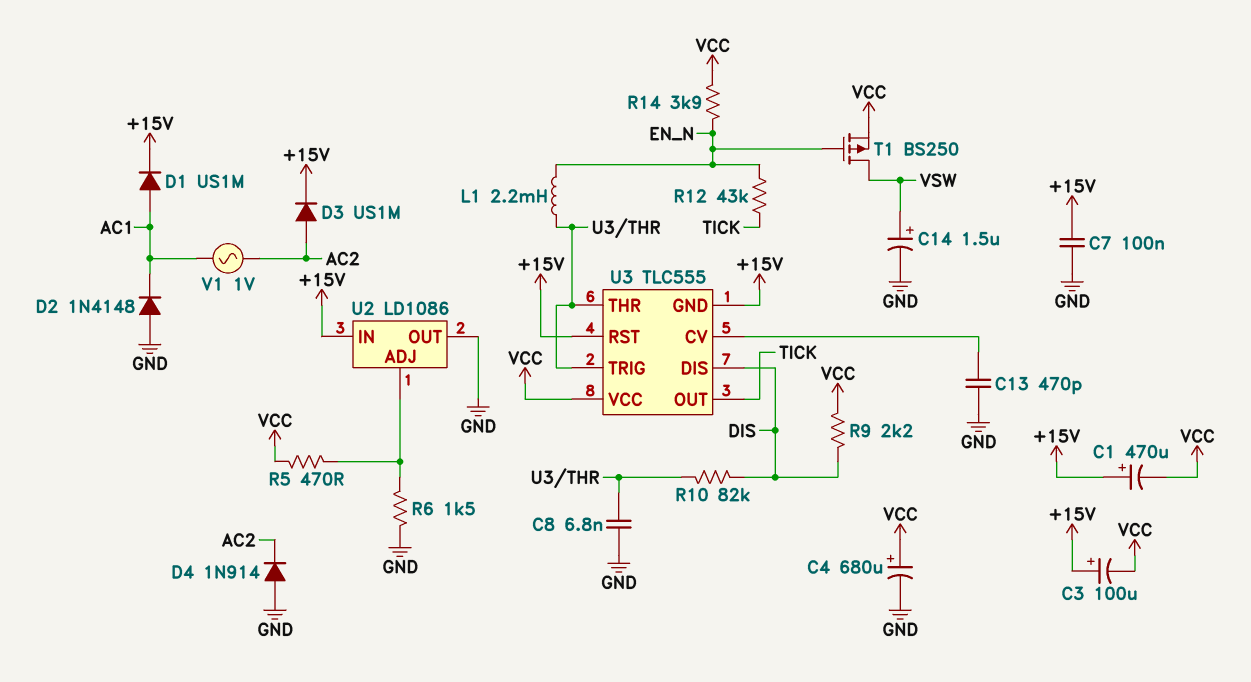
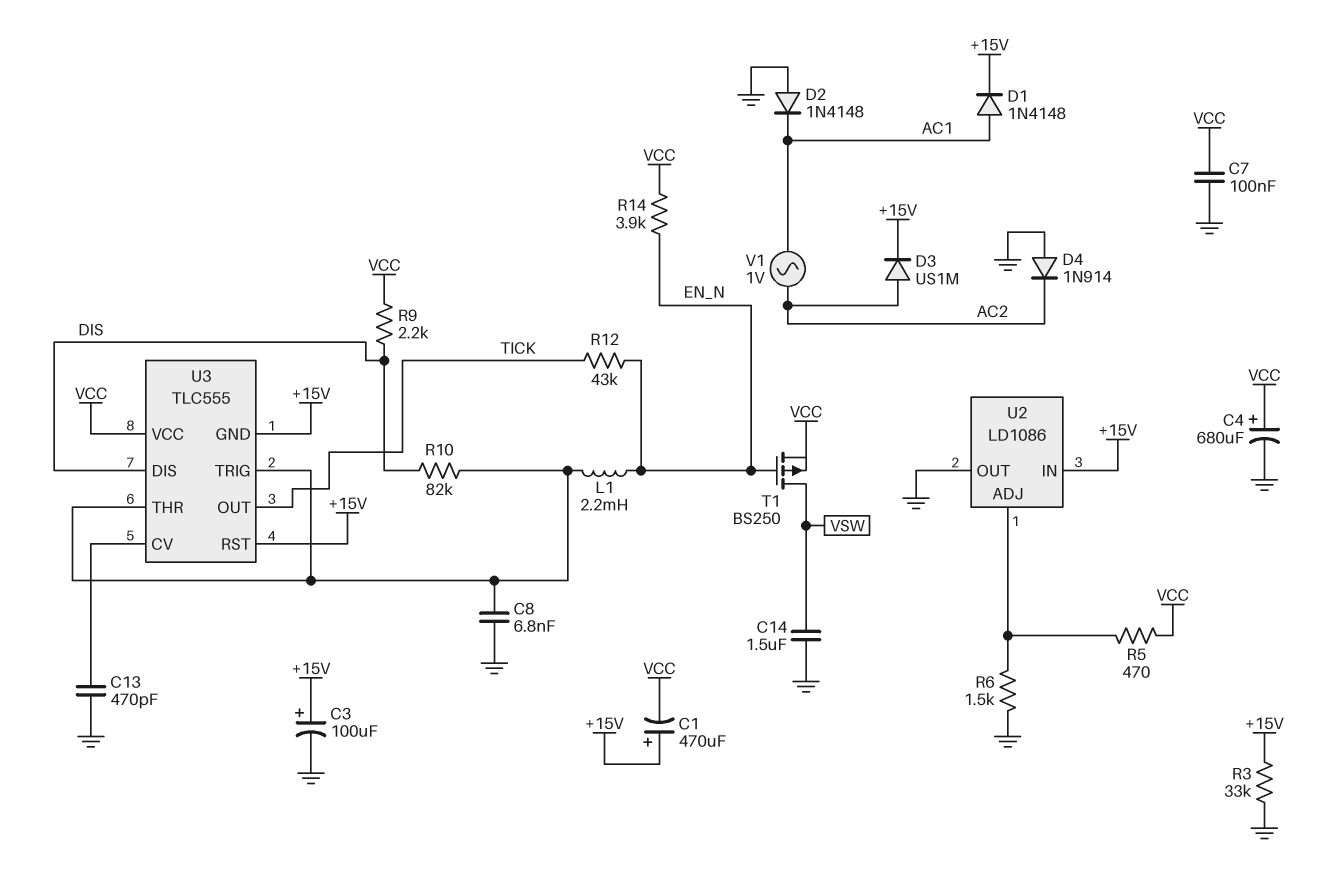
C3: 100uF (plus +15V, minus VCC) -> 100uF (plus +15V, minus GND)
C7: 100nF (+15V, GND) -> 100nF (GND, VCC)
C14: 1.5uF (plus VSW, minus GND) -> 1.5uF (GND, VSW)
D1: diode US1M (A AC1, K +15V) -> diode 1N4148 (A AC1, K +15V)
R3: none -> 33k (+15V, GND)

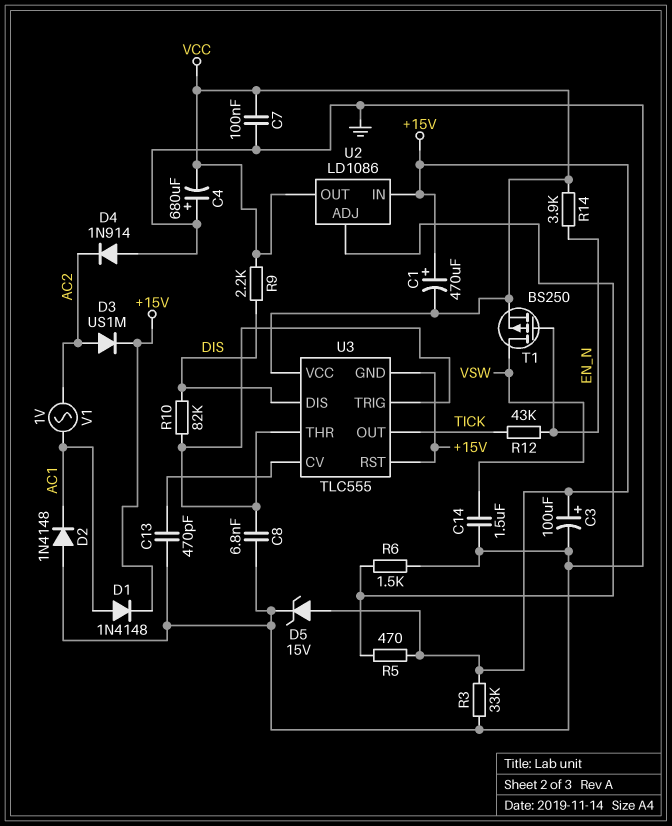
C4: 680uF (plus VCC, minus GND) -> 680uF (plus GND, minus VCC)
D5: none -> zener 15V (A +15V, K GND)
L1: 2.2mH (EN_N, U3/THR) -> none
R5: 470 (U2/ADJ, VCC) -> 470 (+15V, U2/ADJ)
U2 pin OUT: GND -> VCC

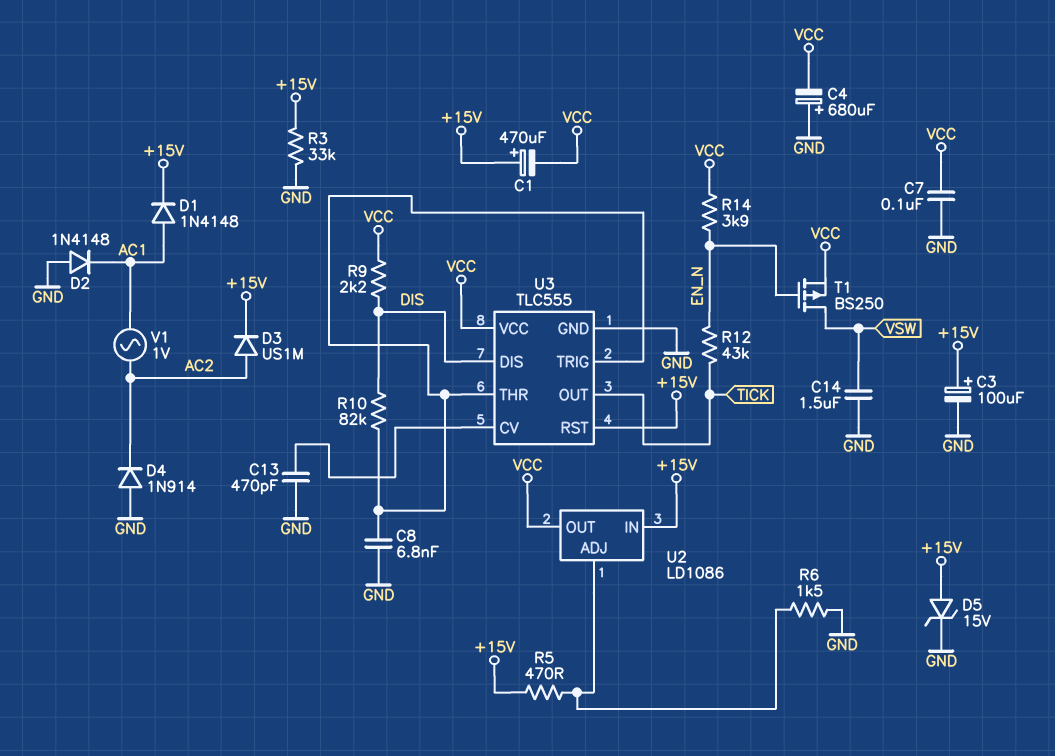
U3 pin GND: +15V -> GND

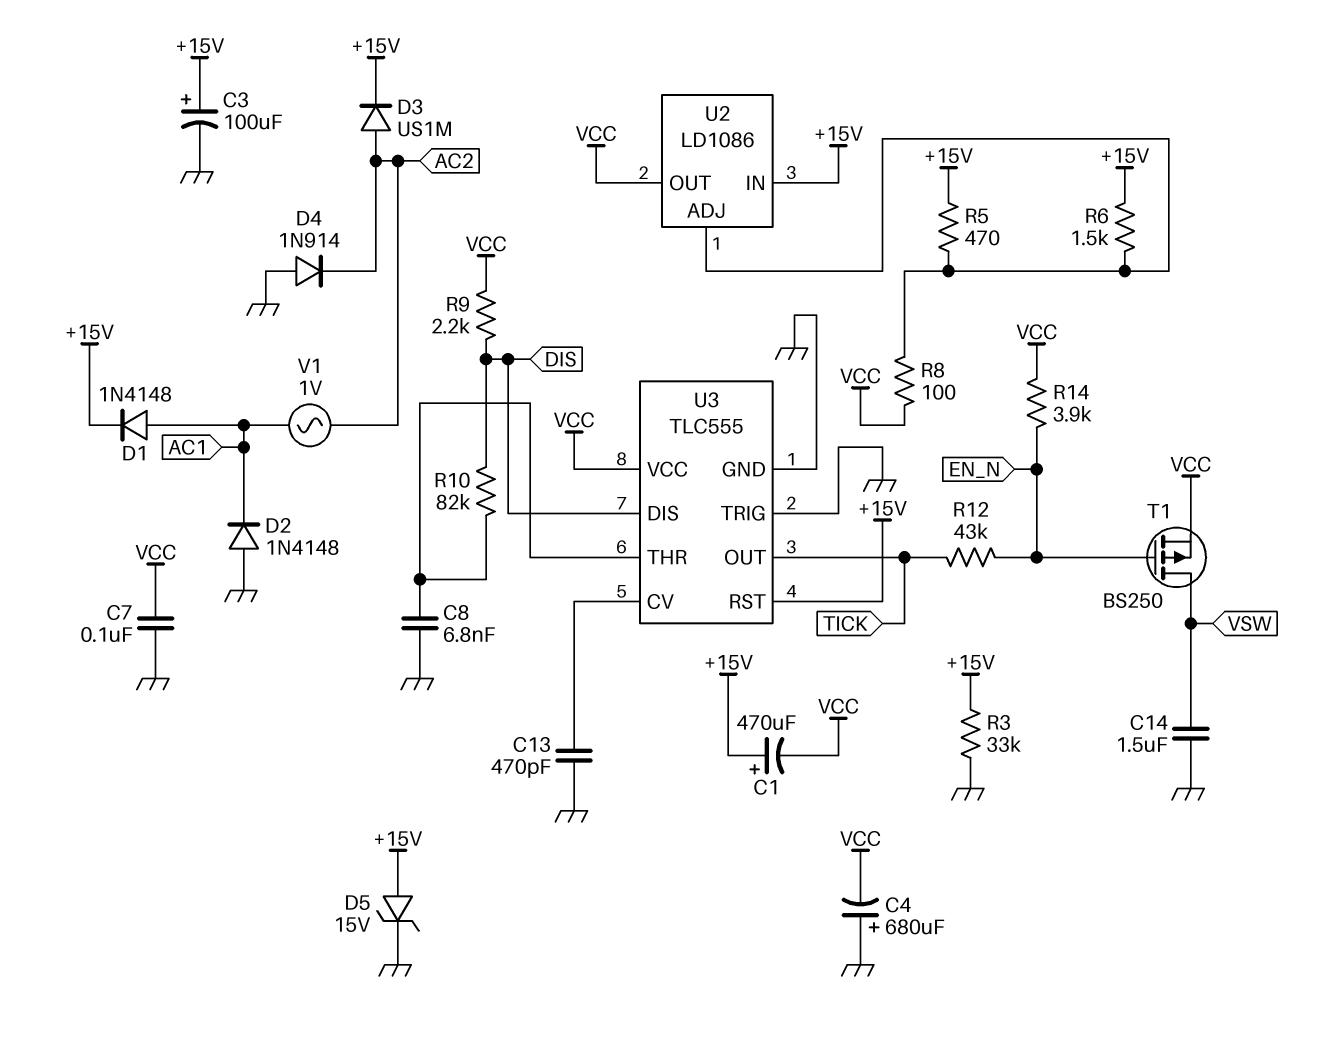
R6: 1.5k (GND, U2/ADJ) -> 1.5k (+15V, U2/ADJ)
R8: none -> 100 (U2/ADJ, VCC)
U3 pin TRIG: U3/THR -> GND

